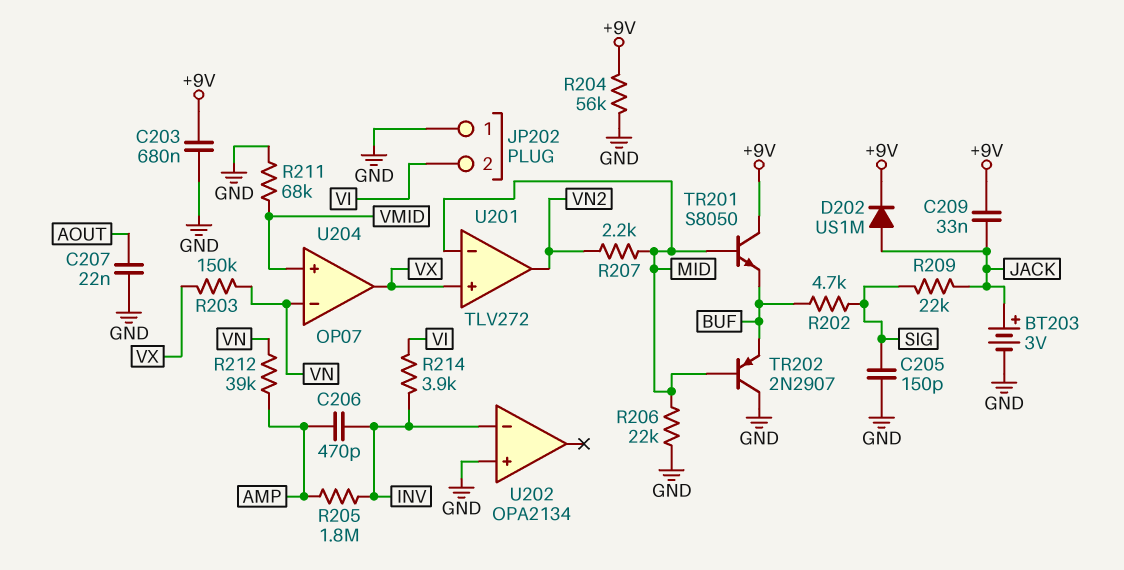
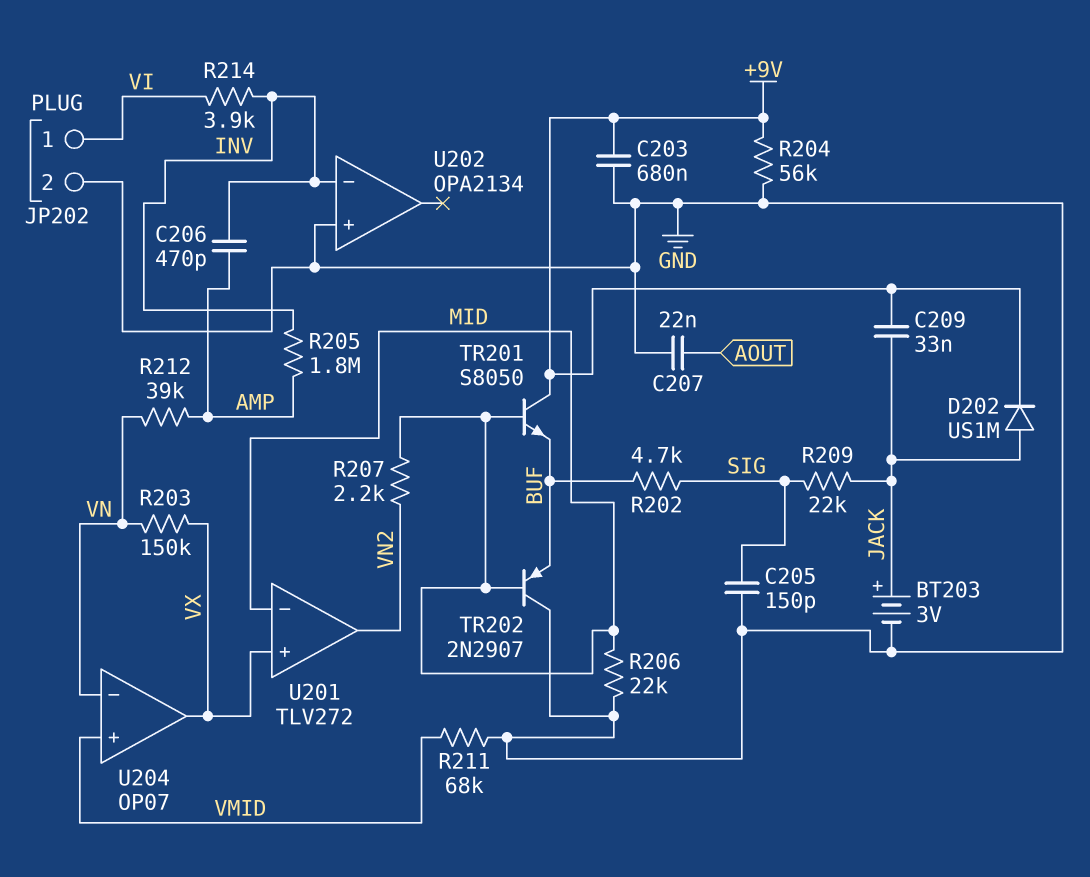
JP202 pin 1: GND -> VI
JP202 pin 2: VI -> GND

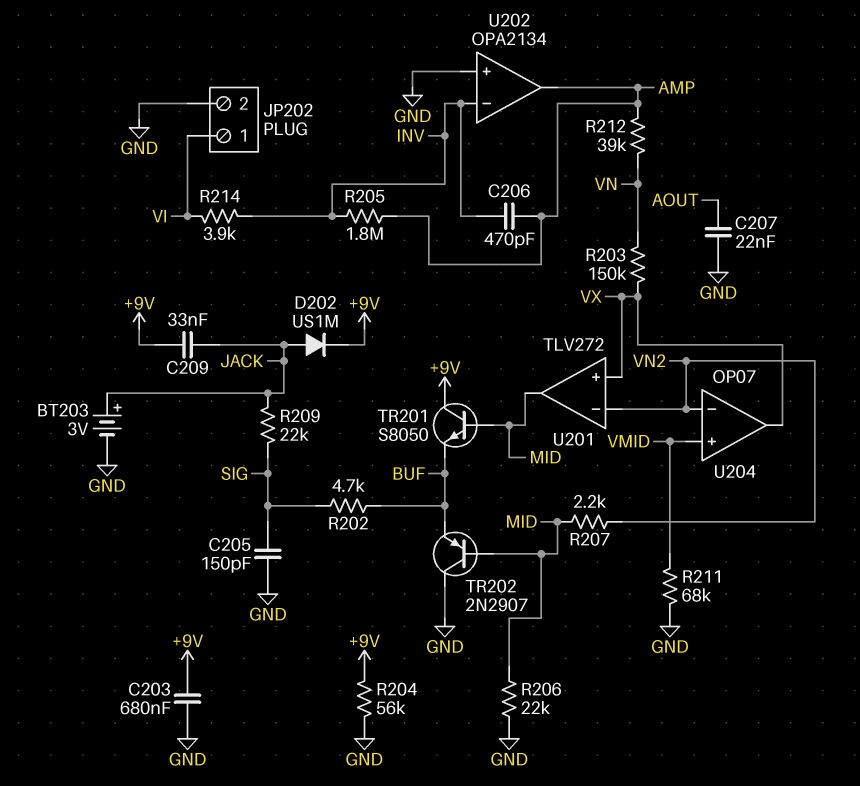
U201 pin in-: MID -> VN2
U201 pin out: VN2 -> MID
U202 pin out: none -> AMP
U204 pin in-: VN -> VN2

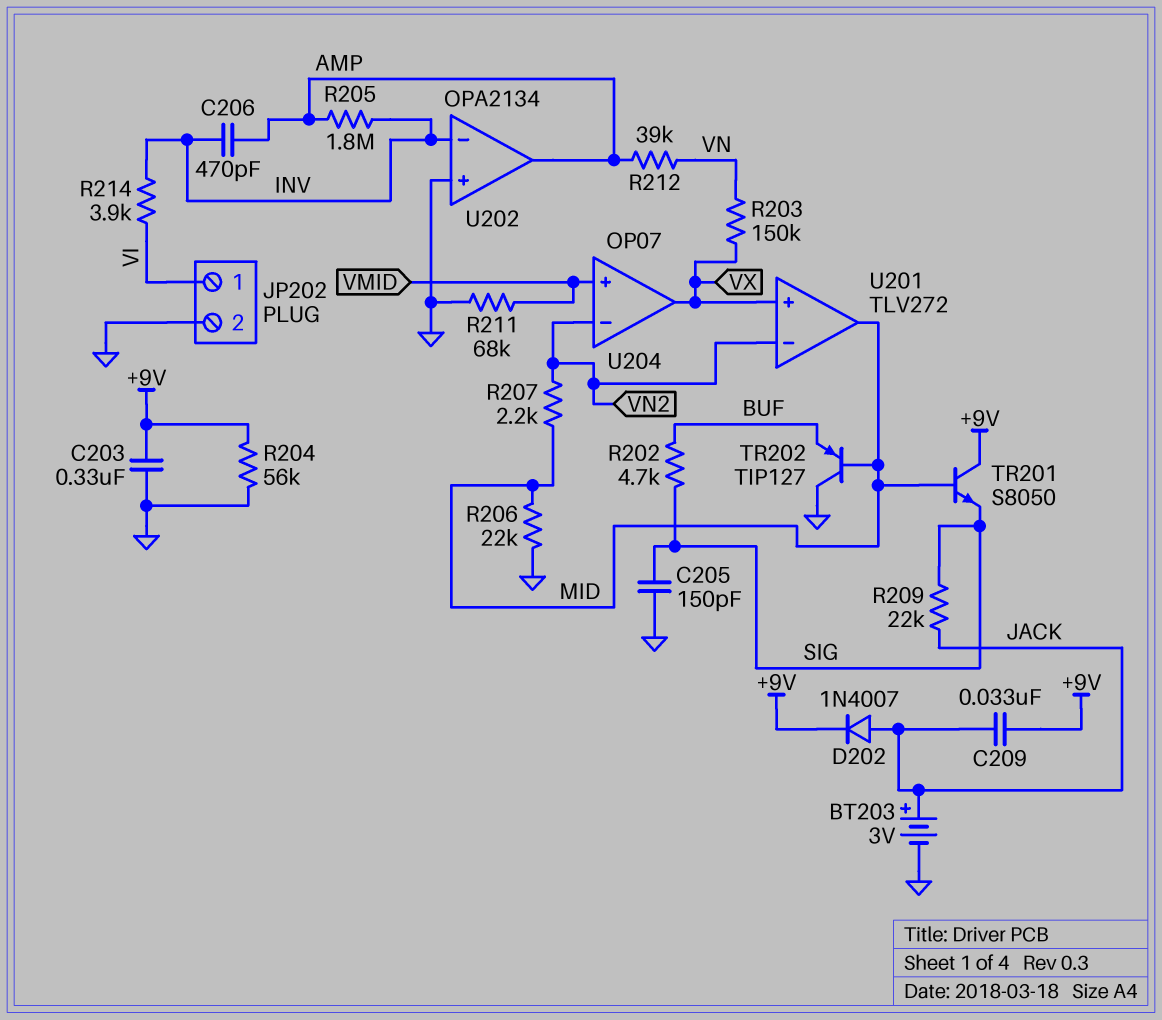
C203: 680nF (+9V, GND) -> 330nF (+9V, GND)
C207: 22nF (AOUT, GND) -> none
D202: diode US1M (A JACK, K +9V) -> diode 1N4007 (A JACK, K +9V)
TR201: NPN S8050 (B MID, C +9V, E BUF) -> NPN S8050 (B MID, C +9V, E SIG)
TR202: PNP 2N2907 (B MID, C GND, E BUF) -> PNP TIP127 (B MID, C GND, E BUF)

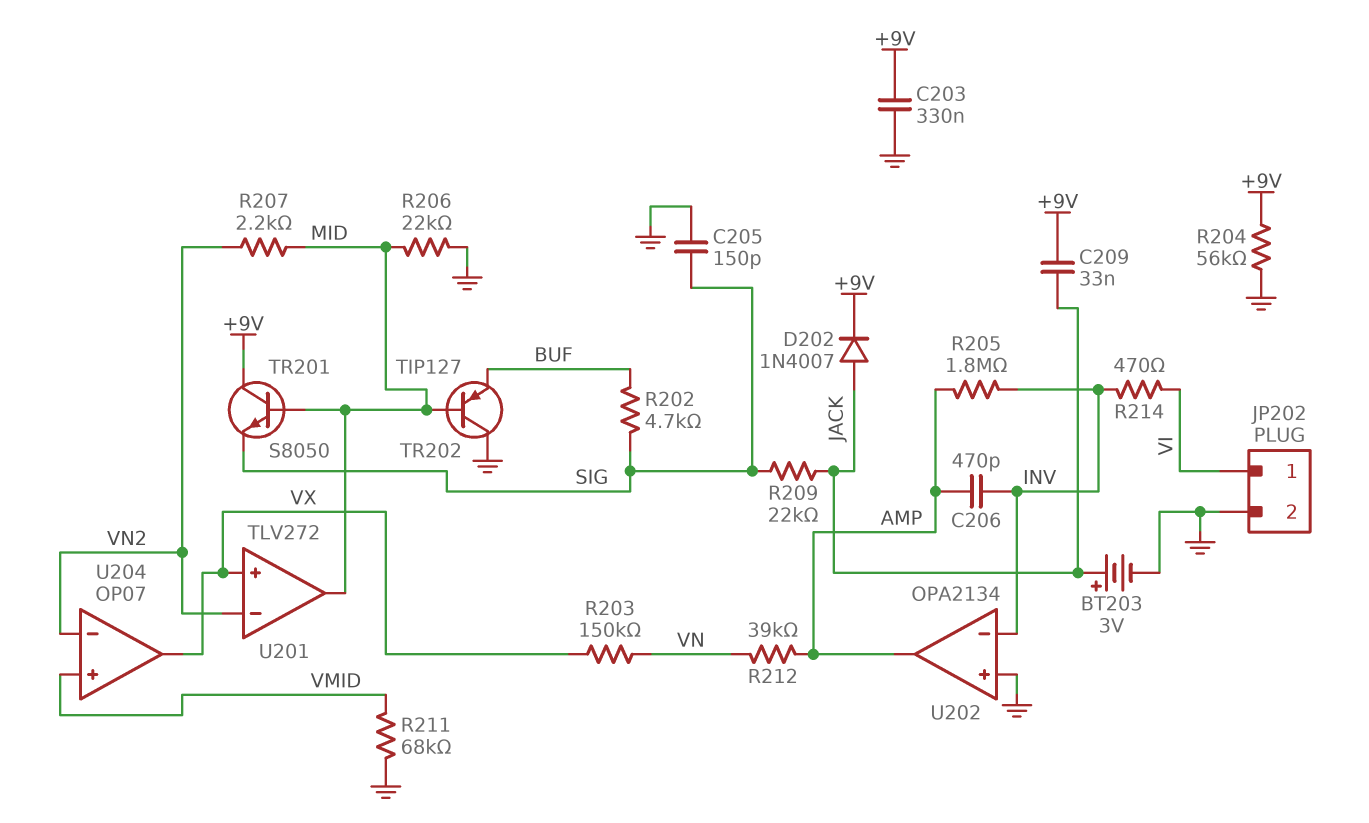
R214: 3.9k (INV, VI) -> 470 (INV, VI)

